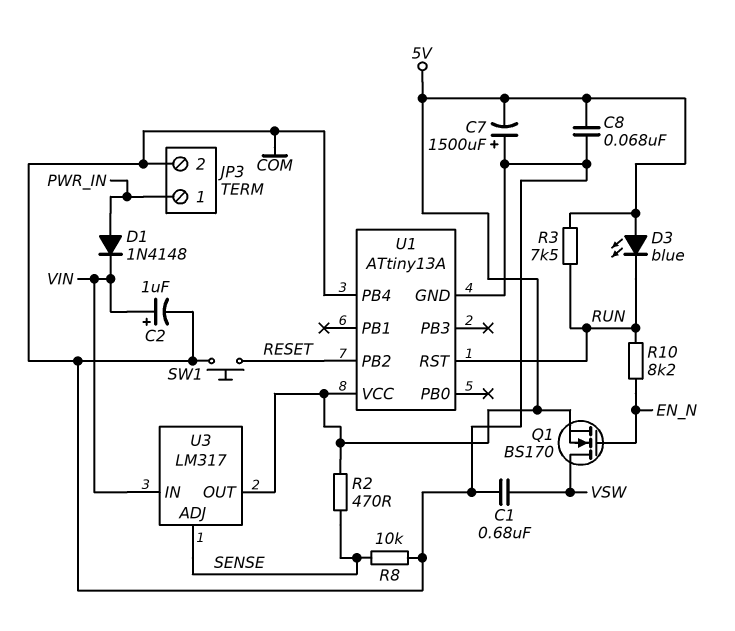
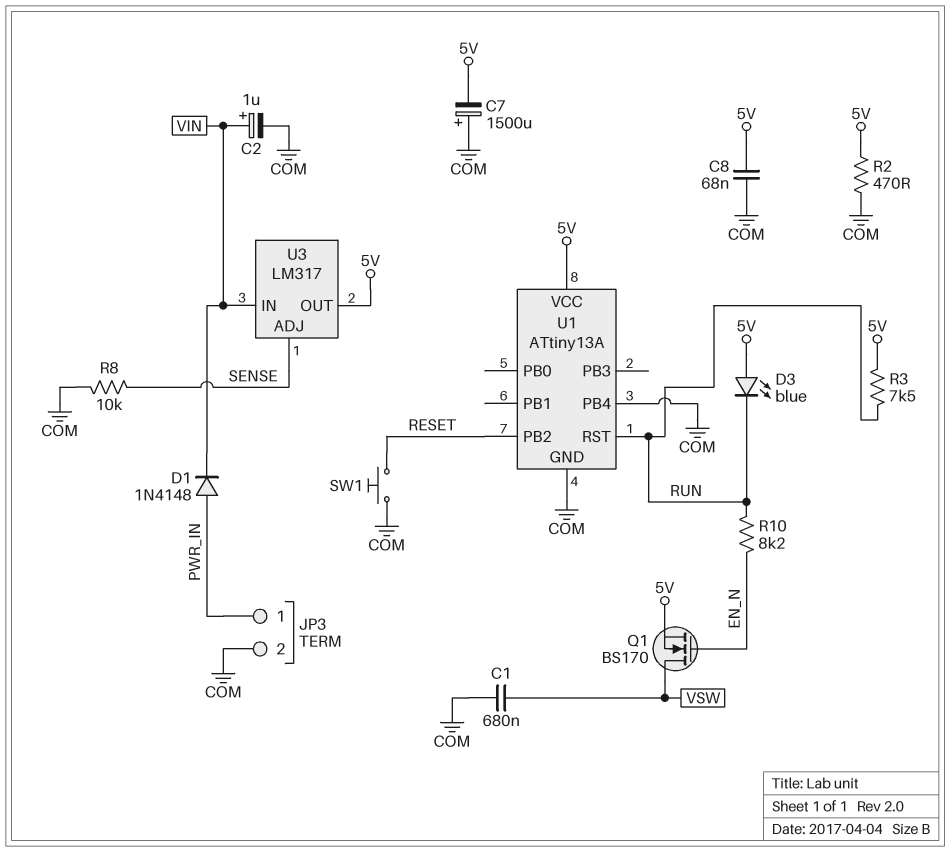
R2: 470 (5V, SENSE) -> 470 (5V, COM)

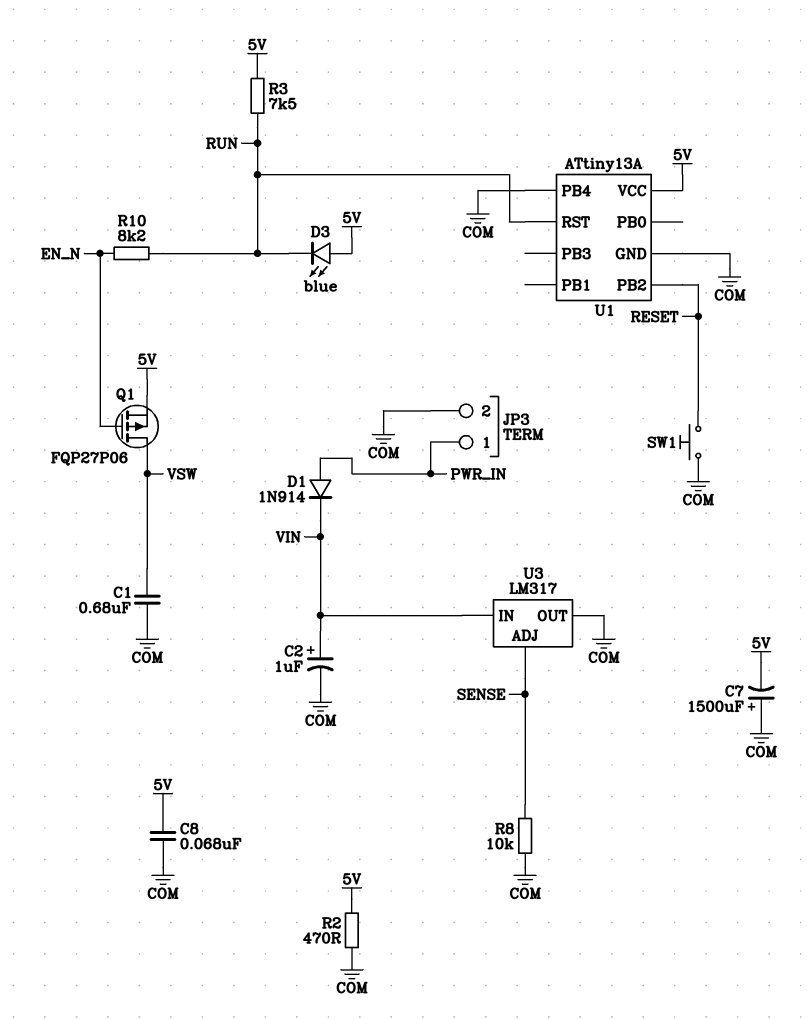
D1: diode 1N4148 (A PWR_IN, K VIN) -> diode 1N914 (A PWR_IN, K VIN)
Q1: NMOS BS170 (G EN_N, D VSW, S 5V) -> PMOS FQP27P06 (G EN_N, D VSW, S 5V)
U3 pin OUT: 5V -> COM

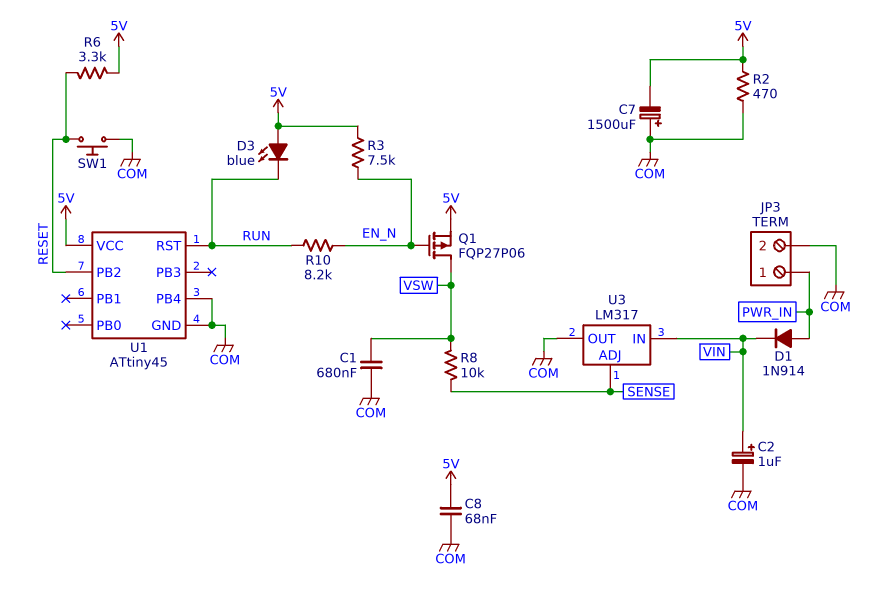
R3: 7.5k (5V, RUN) -> 7.5k (5V, EN_N)
R6: none -> 3.3k (5V, RESET)
R8: 10k (COM, SENSE) -> 10k (SENSE, VSW)
U1: ATtiny13A -> ATtiny45

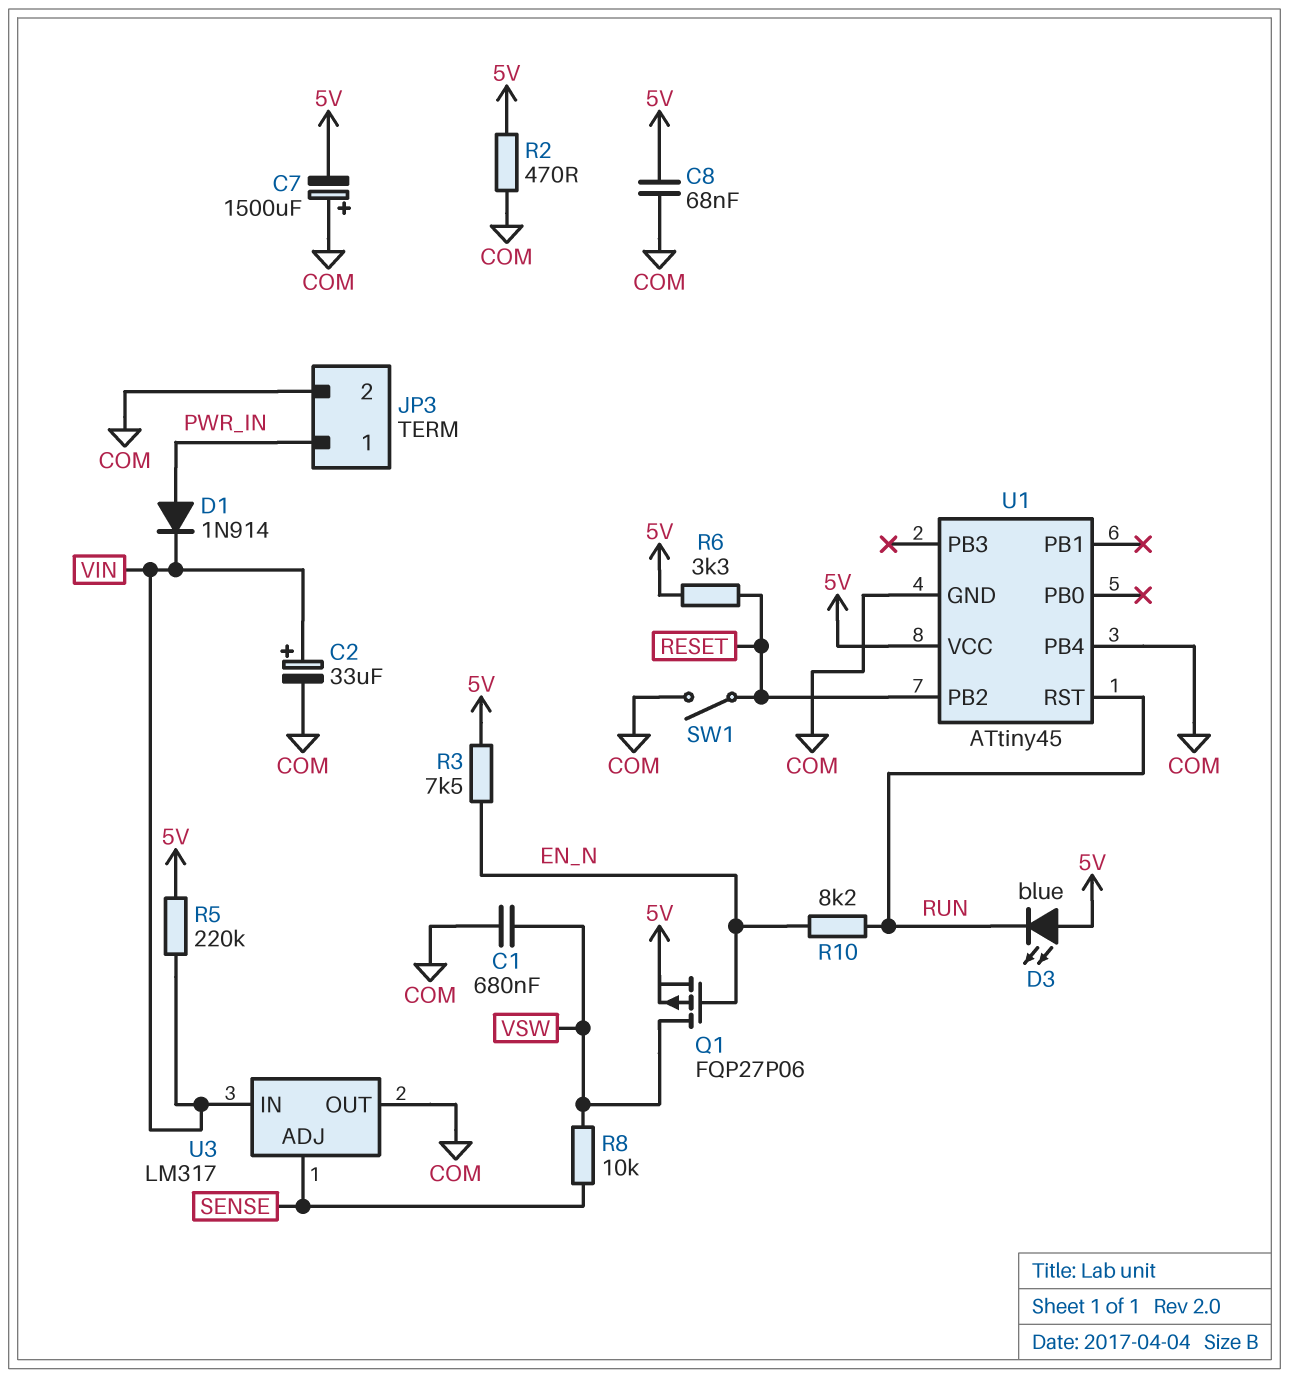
C2: 1uF (plus VIN, minus COM) -> 33uF (plus VIN, minus COM)
R5: none -> 220k (5V, VIN)
SW1: button (COM, RESET) -> switch (COM, RESET)

